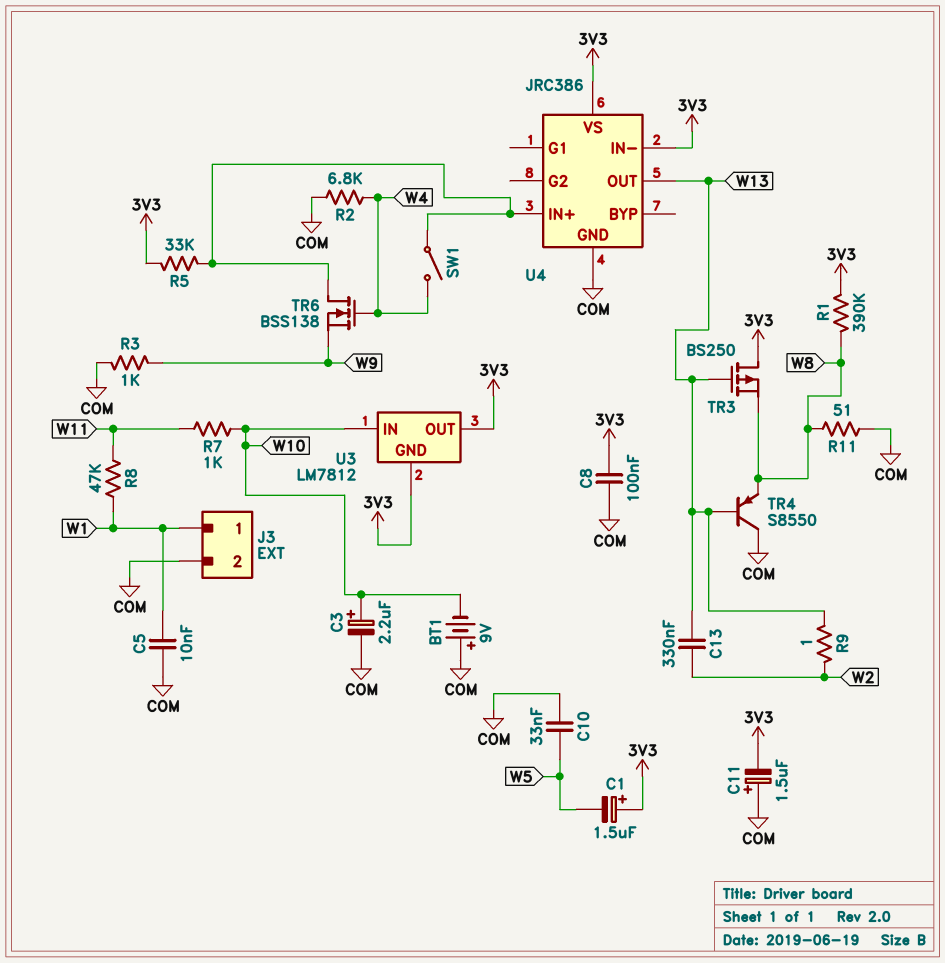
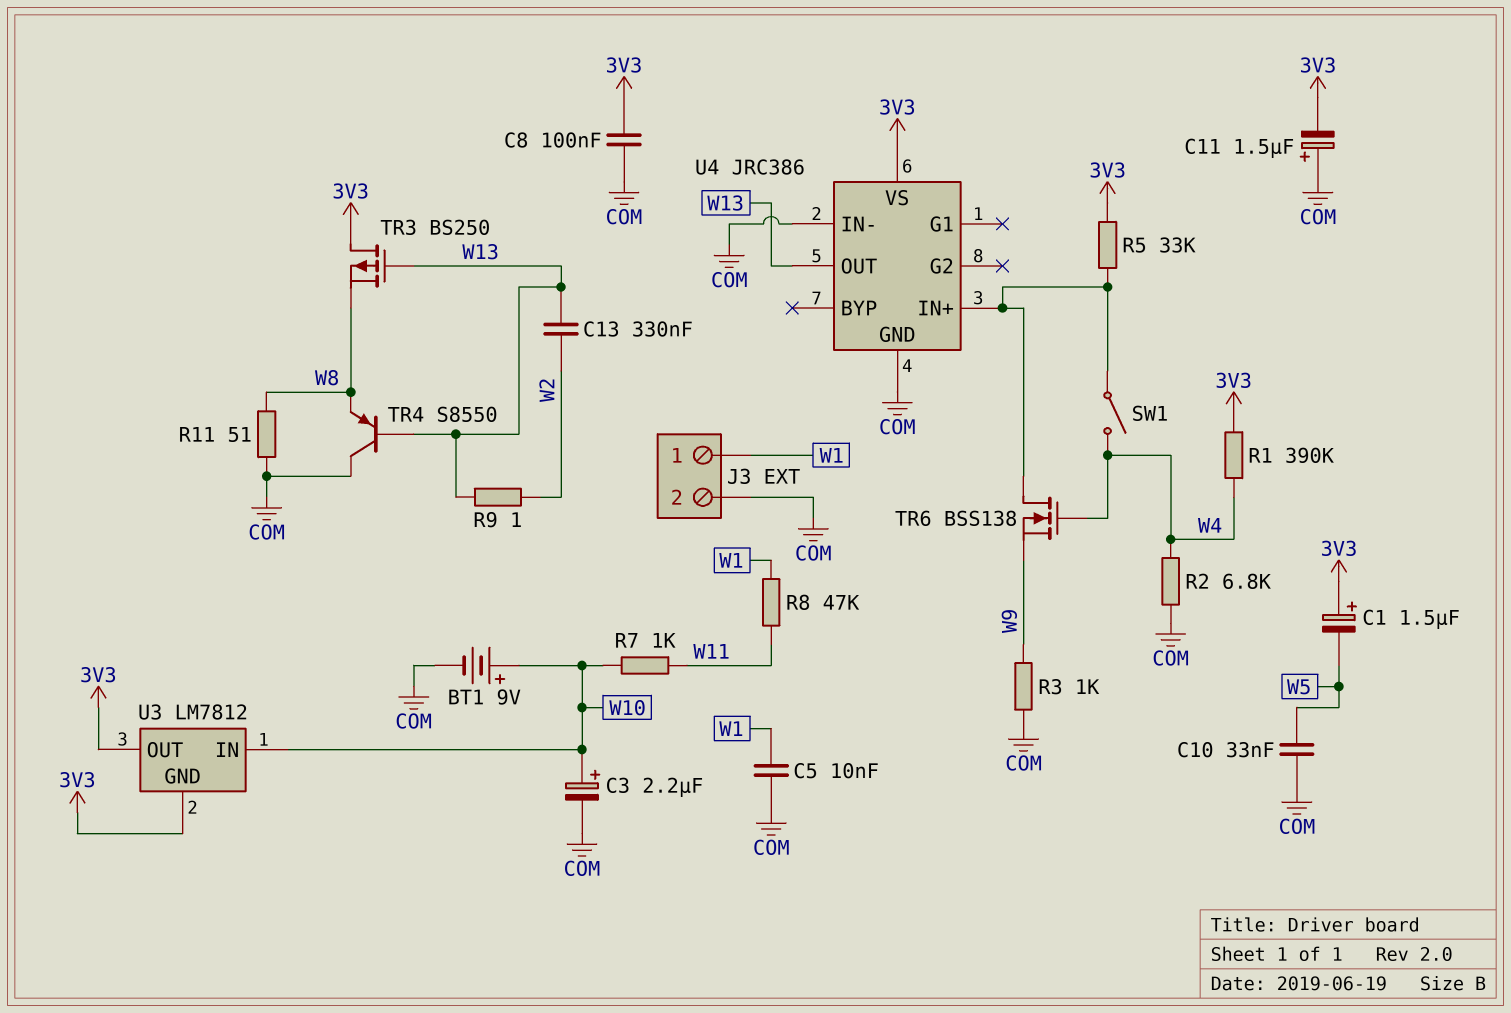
BT1: 9V (plus COM, minus W10) -> 9V (plus W10, minus COM)
R1: 390k (3V3, W8) -> 390k (3V3, W4)
U4 pin IN-: 3V3 -> COM

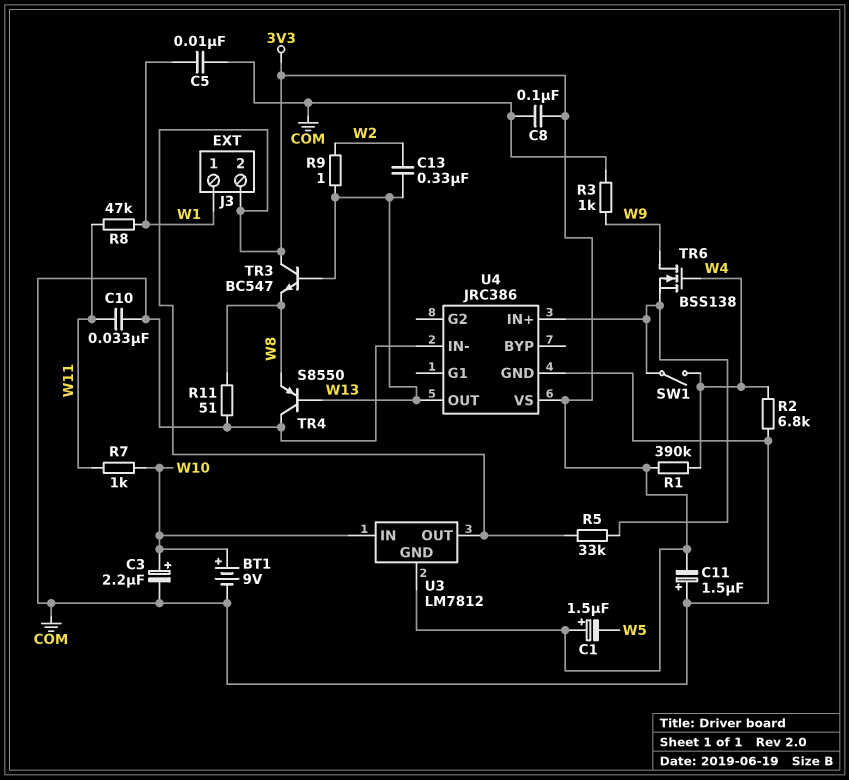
C10: 33nF (COM, W5) -> 33nF (COM, W11)
J3 pin 2: COM -> 3V3
TR3: PMOS BS250 (G W13, D 3V3, S W8) -> NPN BC547 (B W13, C 3V3, E W8)
TR6: NMOS BSS138 (G W4, D U4/IN+, S W9) -> NMOS BSS138 (G W4, D W9, S U4/IN+)

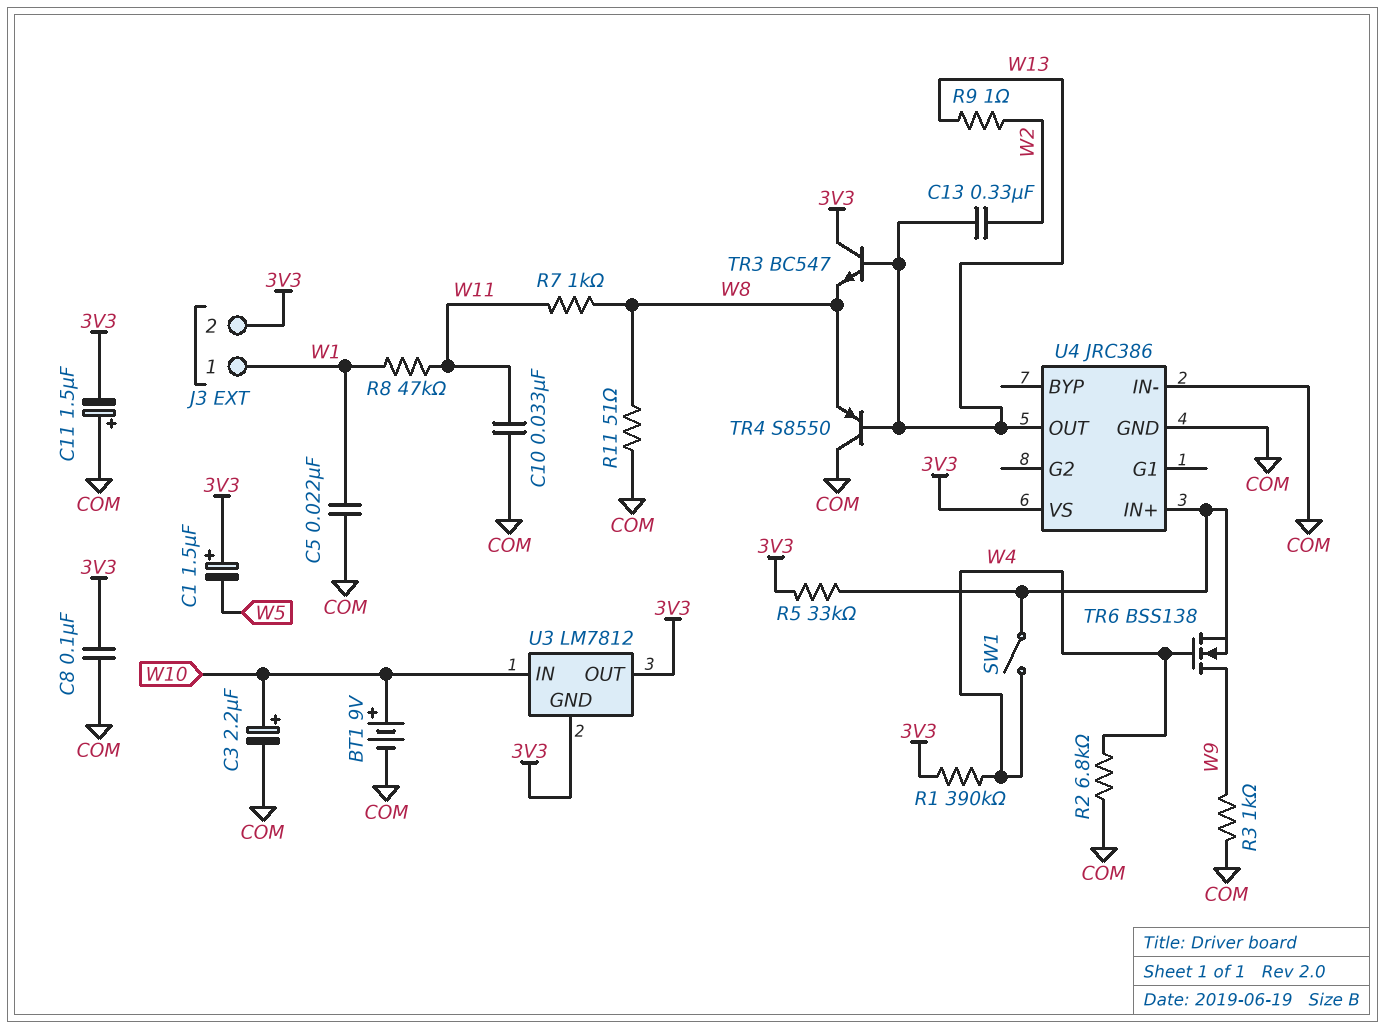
C5: 10nF (COM, W1) -> 22nF (COM, W1)
R7: 1k (W10, W11) -> 1k (W8, W11)

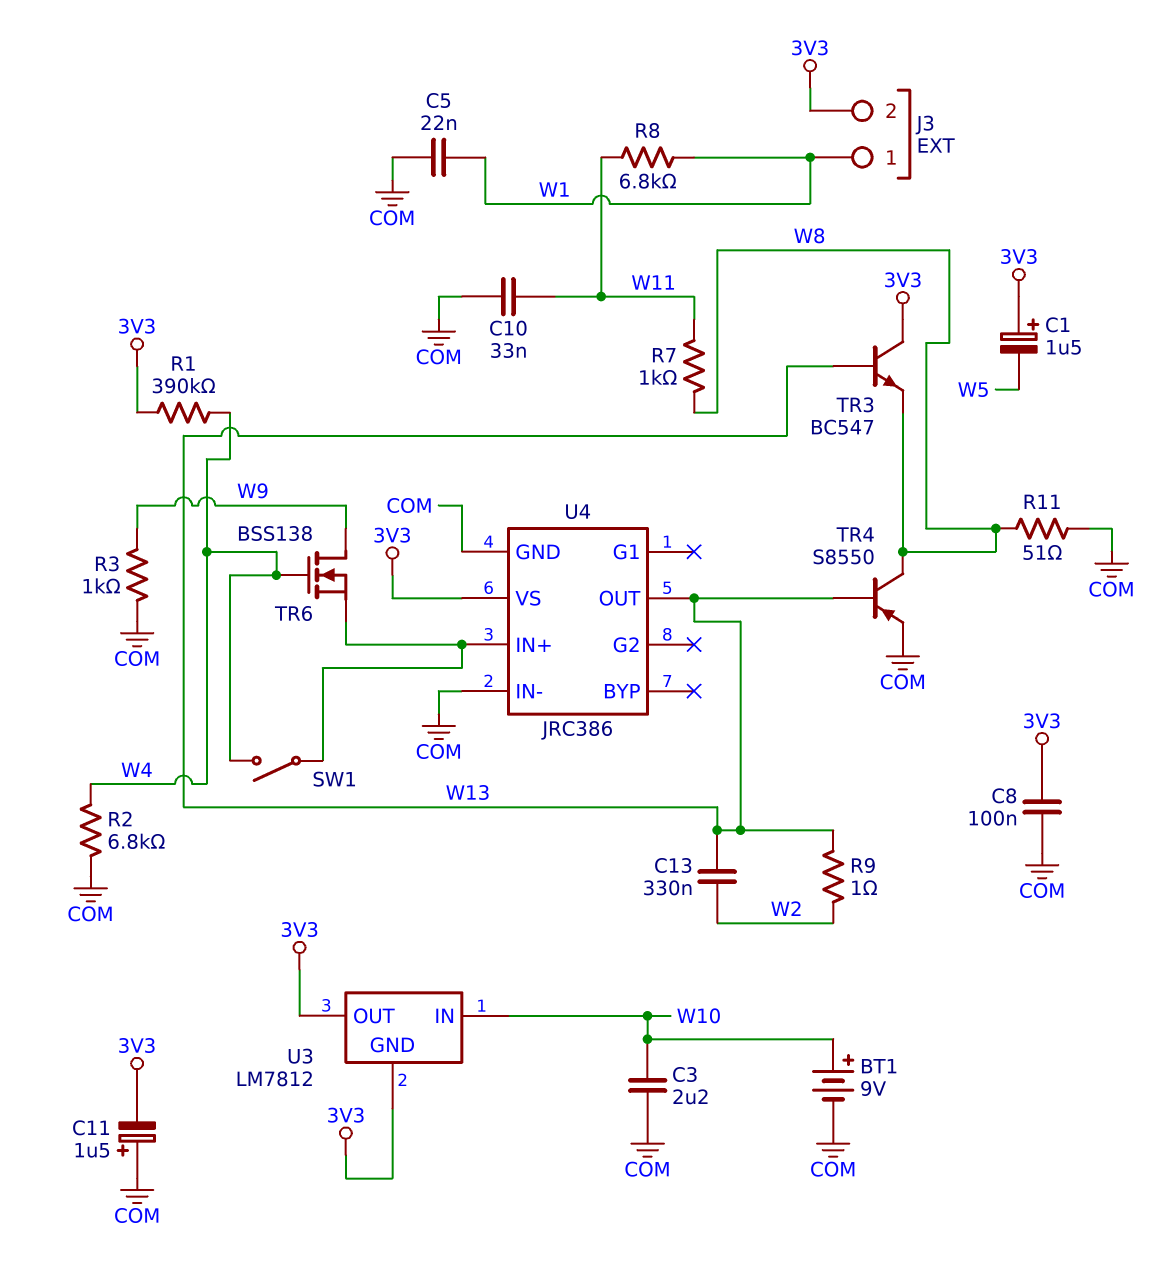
C3: 2.2uF (plus W10, minus COM) -> 2.2uF (COM, W10)
R5: 33k (3V3, U4/IN+) -> none
R8: 47k (W1, W11) -> 6.8k (W1, W11)
TR4: PNP S8550 (B W13, C COM, E W8) -> PNP S8550 (B W13, C W8, E COM)

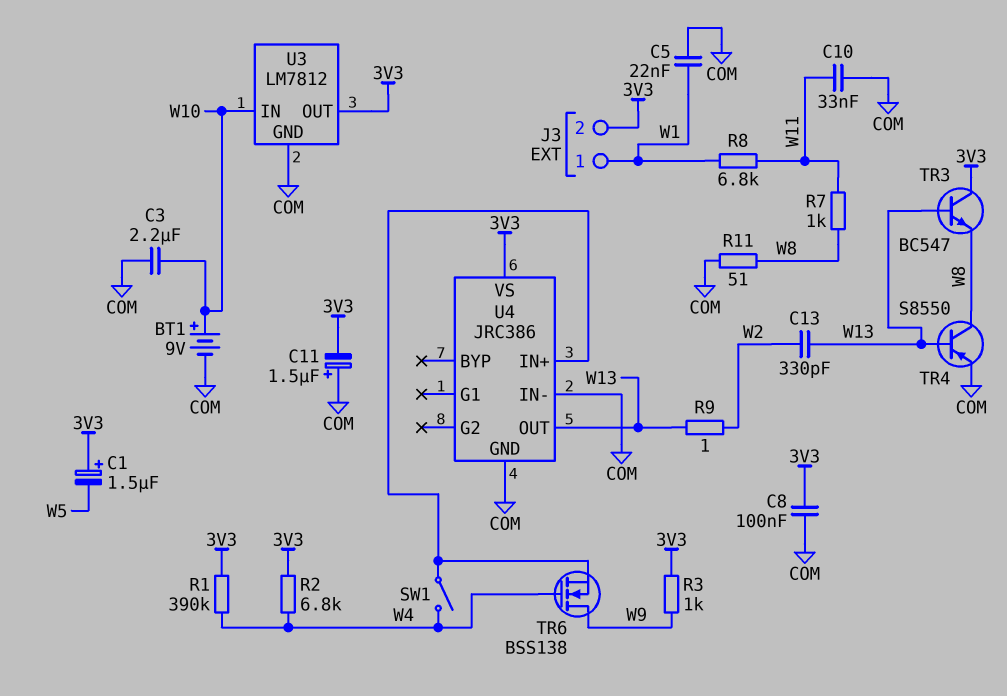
C13: 330nF (W2, W13) -> 330pF (W2, W13)
R2: 6.8k (COM, W4) -> 6.8k (3V3, W4)
R3: 1k (COM, W9) -> 1k (3V3, W9)
U3 pin GND: 3V3 -> COM

